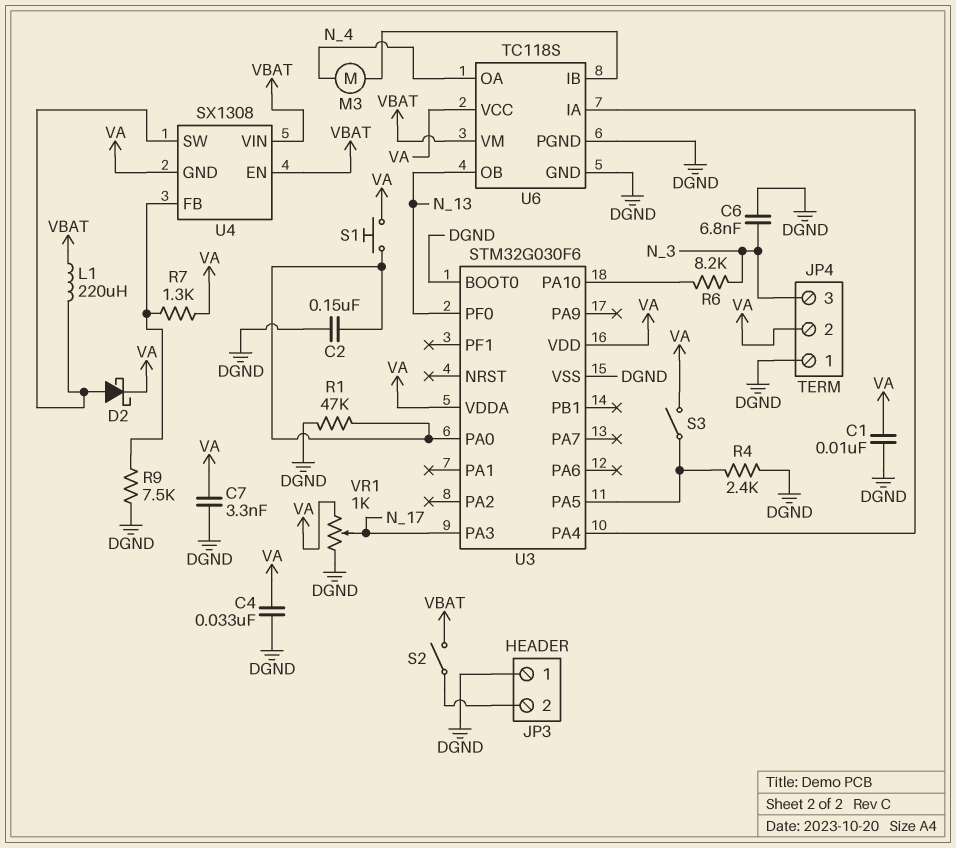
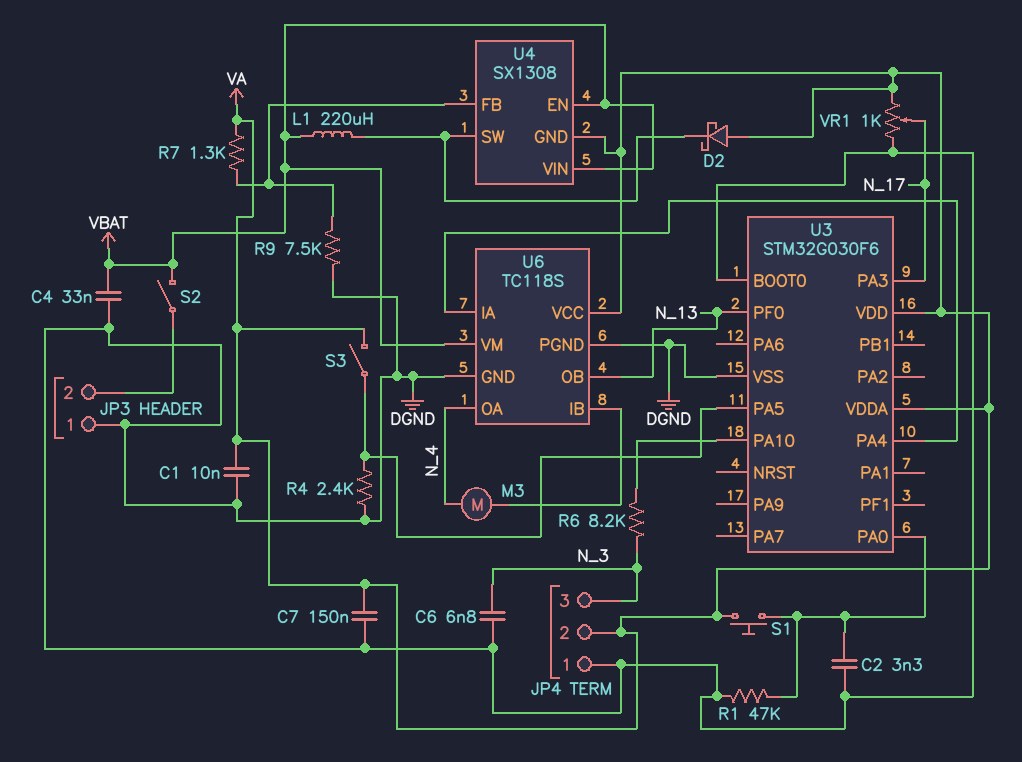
C2: 150nF (DGND, U3/PA0) -> 3.3nF (DGND, U3/PA0)
C4: 33nF (DGND, VA) -> 33nF (DGND, VBAT)
C7: 3.3nF (DGND, VA) -> 150nF (DGND, VA)
D2: schottky (A U4/SW, K VA) -> schottky (A VA, K U4/SW)

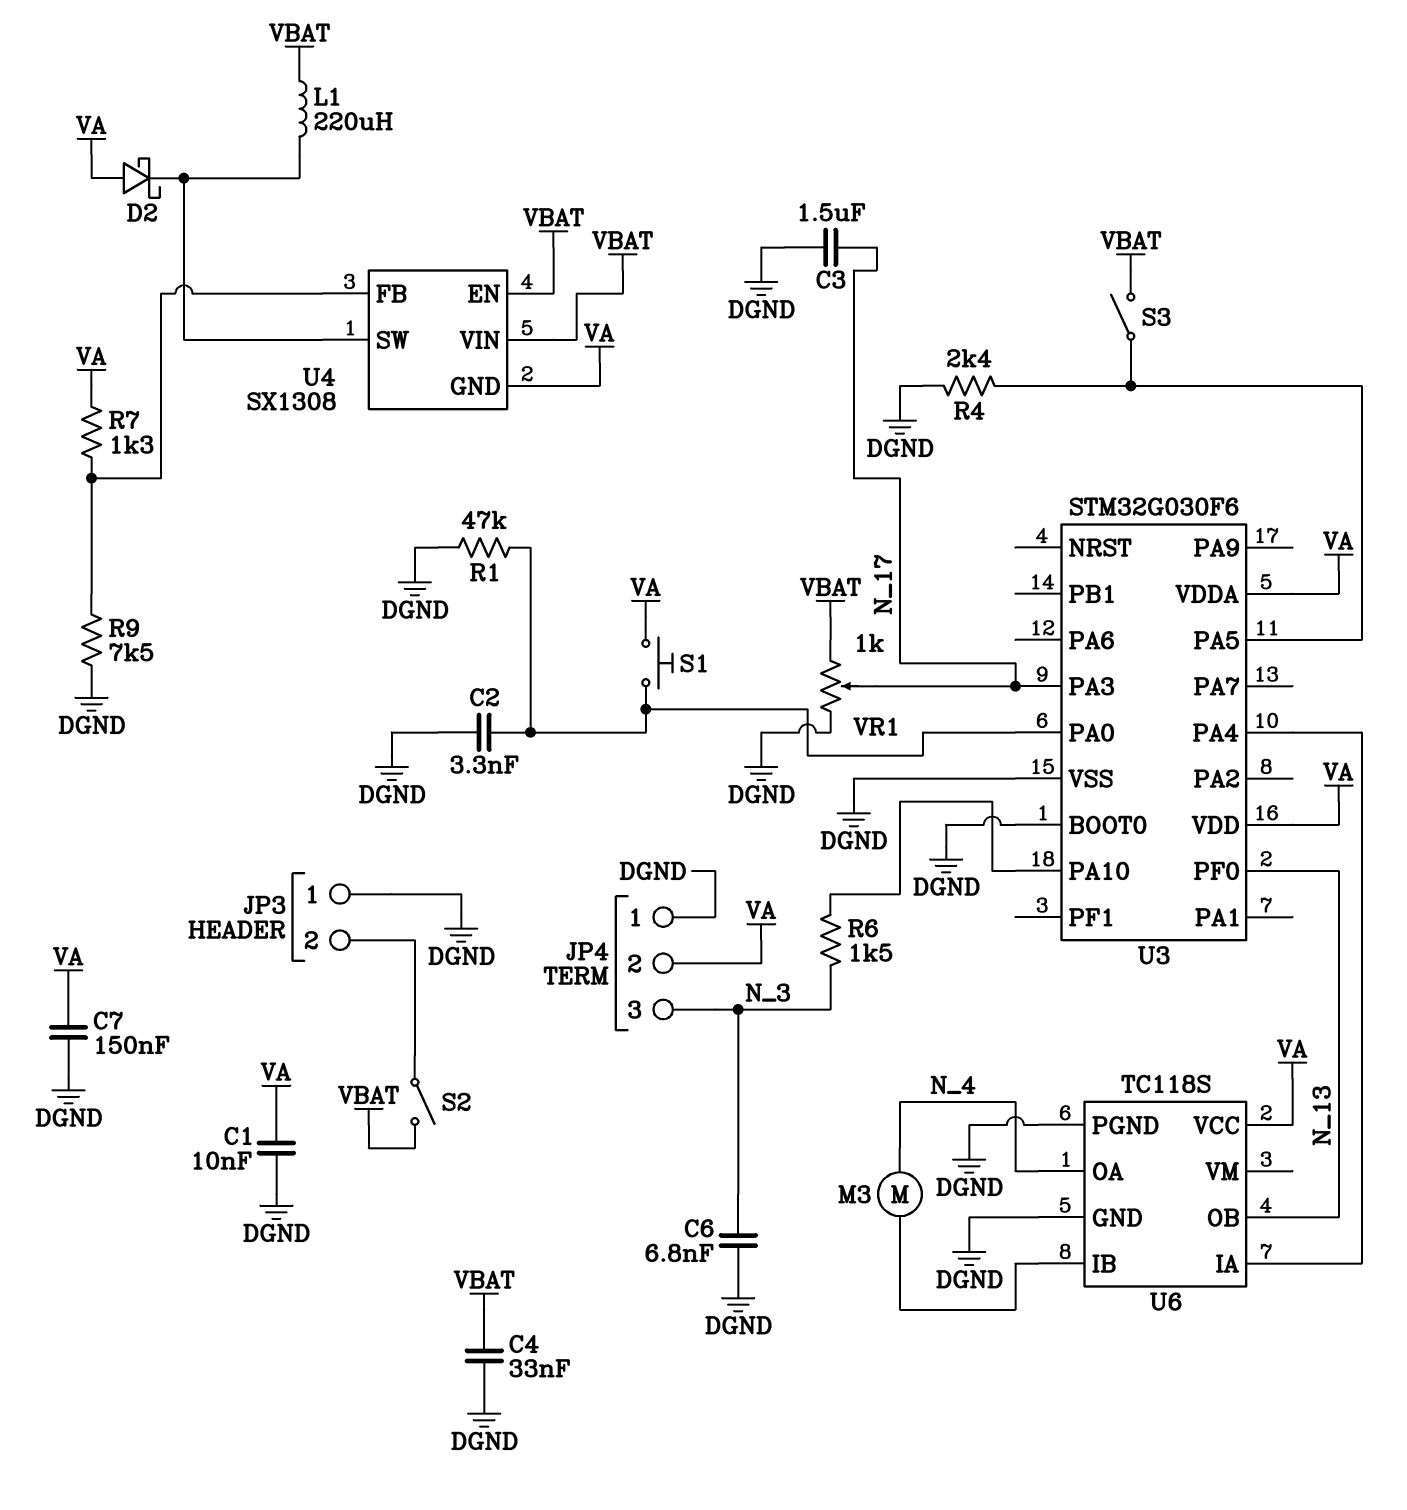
C3: none -> 1.5uF (DGND, N_17)
R6: 8.2k (N_3, U3/PA10) -> 1.5k (N_3, U3/PA10)
S3: switch (U3/PA5, VA) -> switch (U3/PA5, VBAT)
U6 pin VM: VBAT -> none
VR1: 1k (DGND, VA, wiper N_17) -> 1k (DGND, VBAT, wiper N_17)

